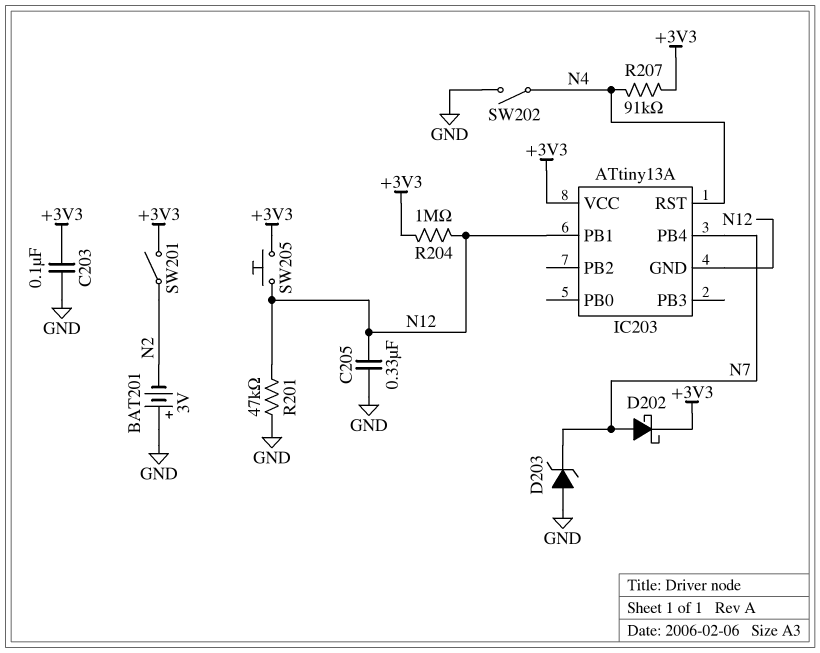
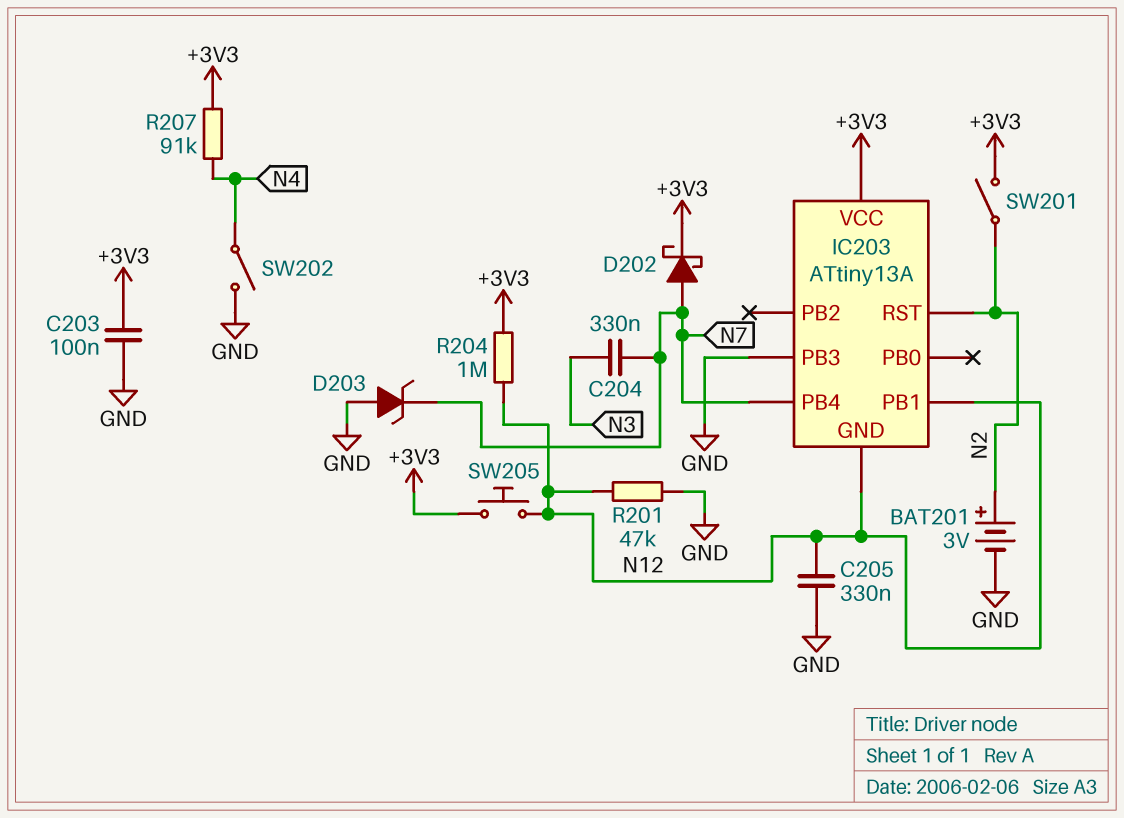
BAT201: 3V (plus GND, minus N2) -> 3V (plus N2, minus GND)
C204: none -> 330nF (N3, N7)
IC203 pin PB3: none -> GND
IC203 pin RST: N4 -> N2

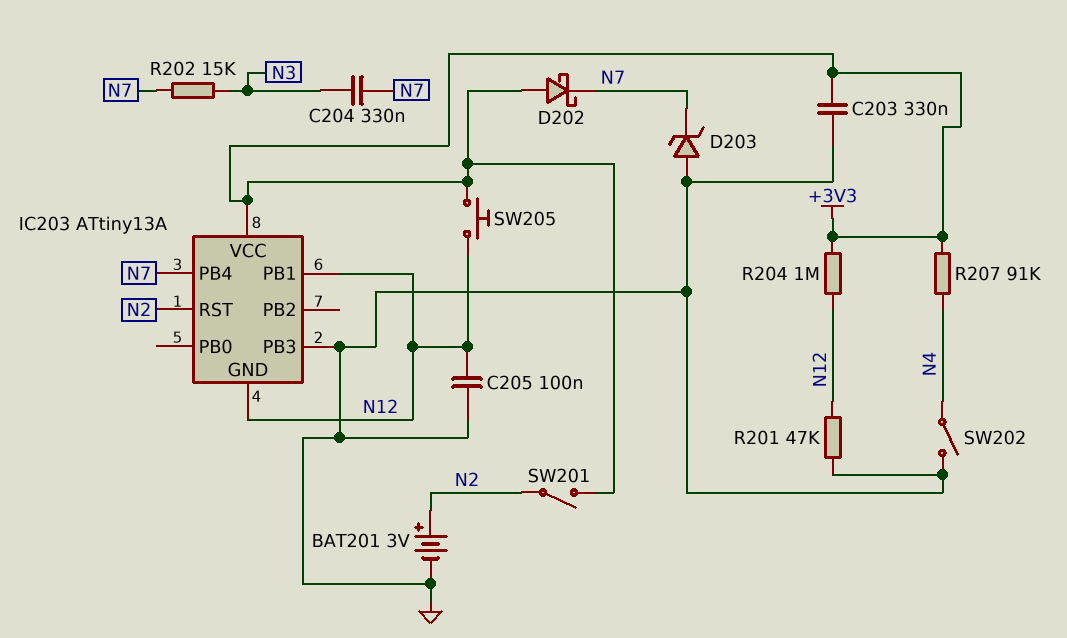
C203: 100nF (+3V3, GND) -> 330nF (+3V3, GND)
C205: 330nF (GND, N12) -> 100nF (GND, N12)
D202: schottky (A N7, K +3V3) -> schottky (A +3V3, K N7)
R202: none -> 15k (N3, N7)

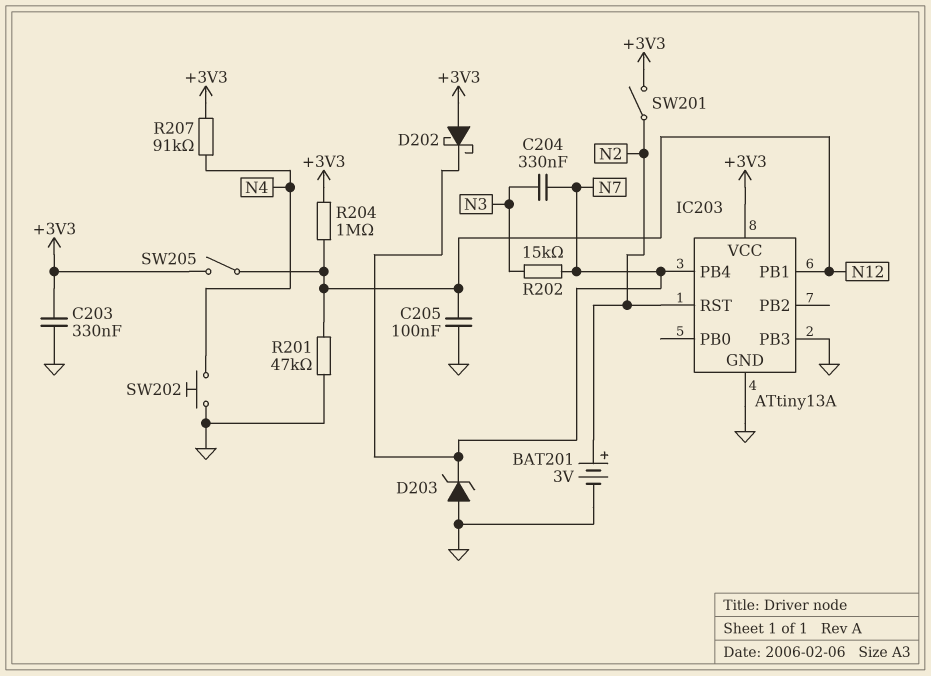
IC203 pin GND: N12 -> GND
SW202: switch (GND, N4) -> button (GND, N4)
SW205: button (+3V3, N12) -> switch (+3V3, N12)

